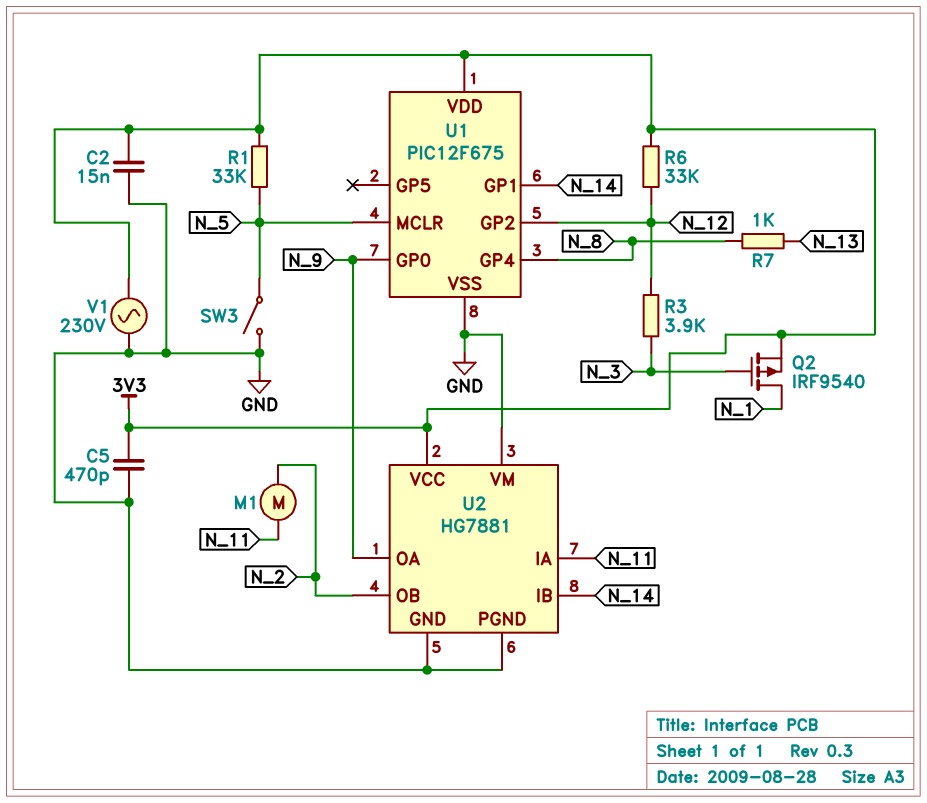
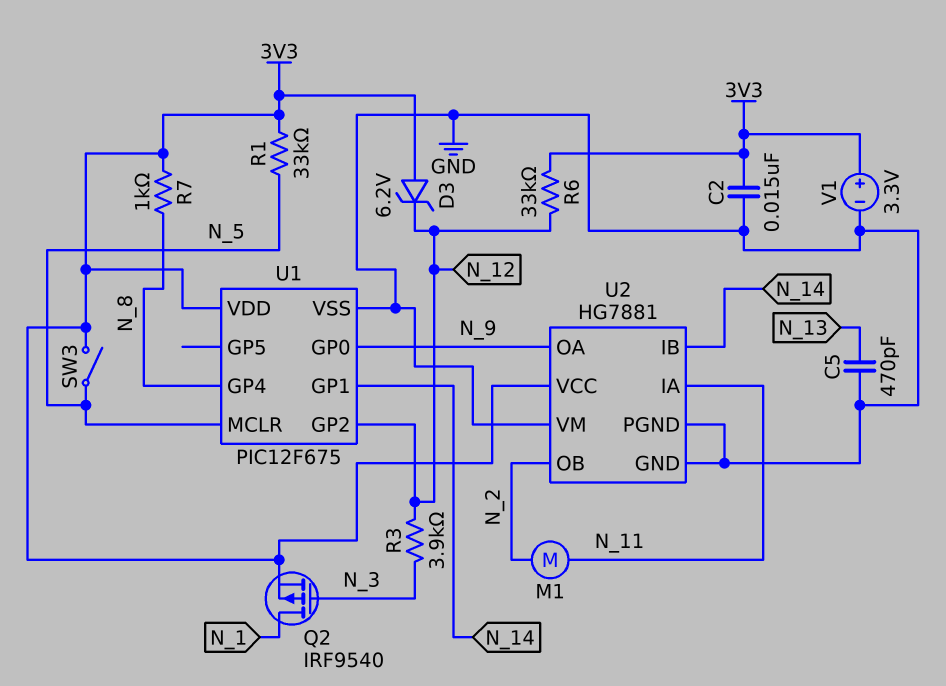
C5: 470pF (3V3, GND) -> 470pF (GND, N_13)
D3: none -> zener 6.2V (A 3V3, K N_12)
R7: 1k (N_8, N_13) -> 1k (3V3, N_8)
SW3: switch (GND, N_5) -> switch (3V3, N_5)
V1: AC 230V (3V3, GND) -> 3.3V (plus 3V3, minus GND)

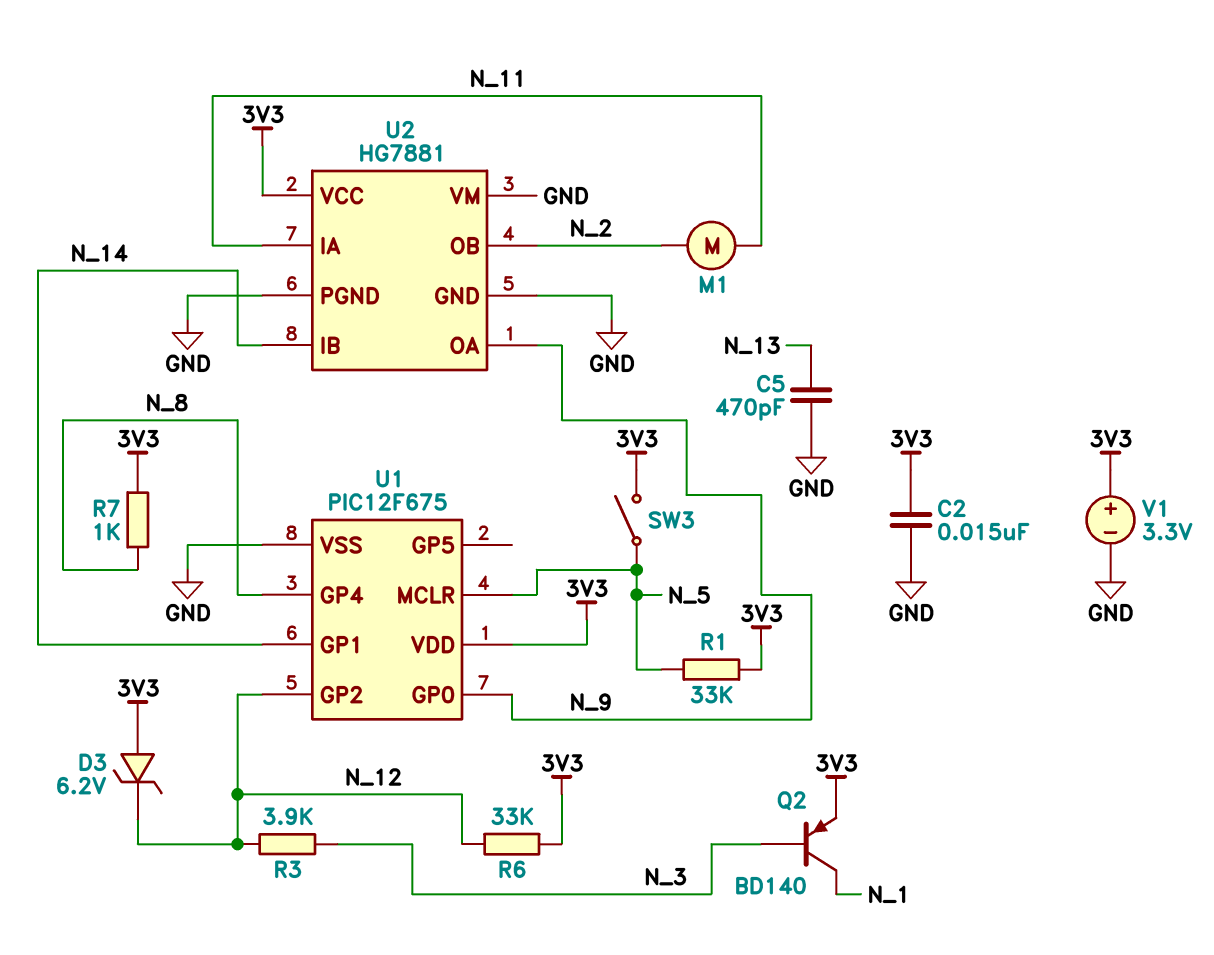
Q2: PMOS IRF9540 (G N_3, D N_1, S 3V3) -> PNP BD140 (B N_3, C N_1, E 3V3)

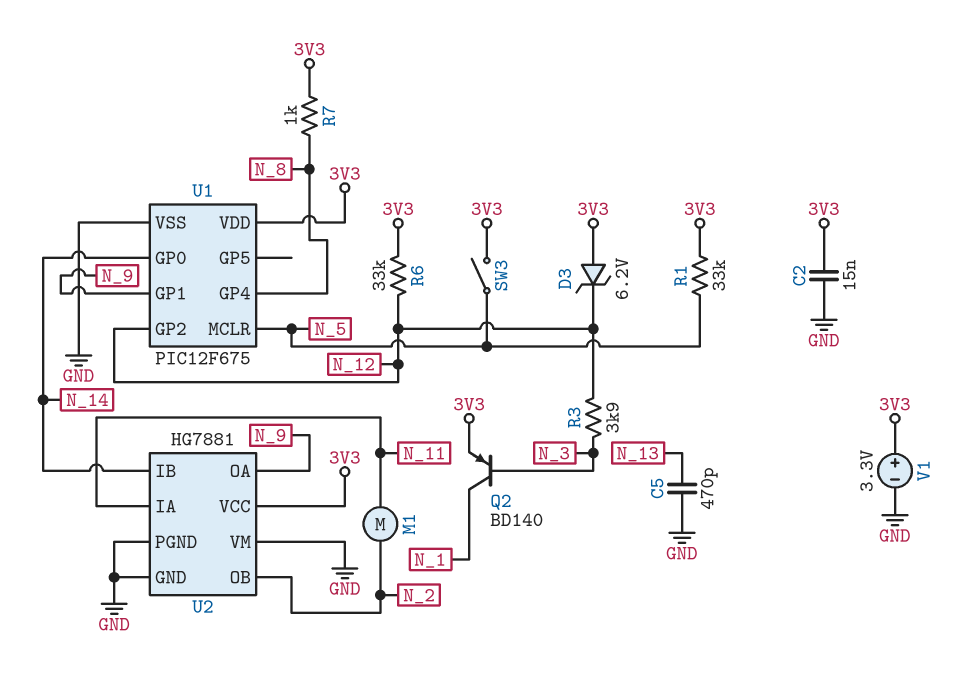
U1 pin GP0: N_9 -> N_14
U1 pin GP1: N_14 -> N_9

